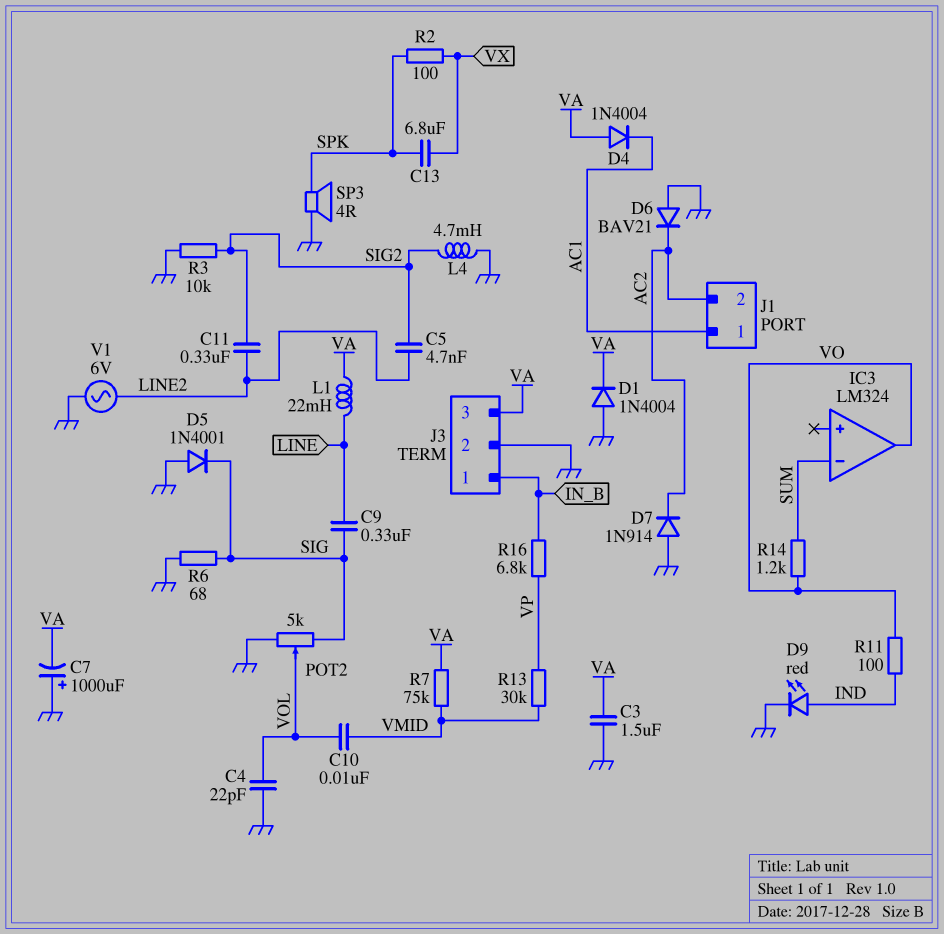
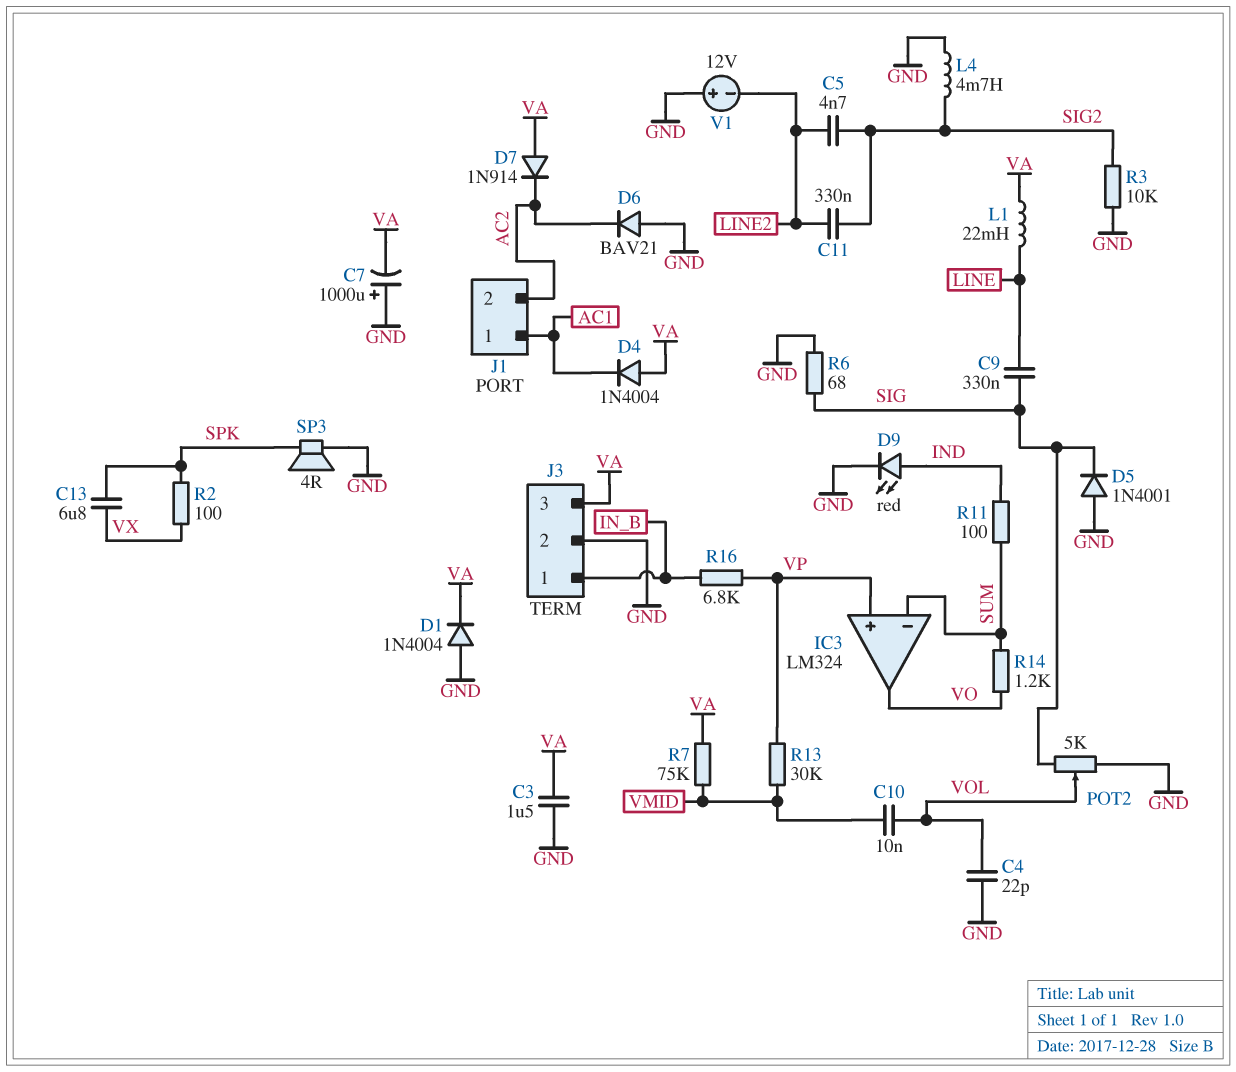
D7: diode 1N914 (A GND, K AC2) -> diode 1N914 (A VA, K AC2)
IC3 pin in+: none -> VP
R11: 100 (IND, VO) -> 100 (IND, SUM)
V1: AC 6V (GND, LINE2) -> 12V (plus GND, minus LINE2)

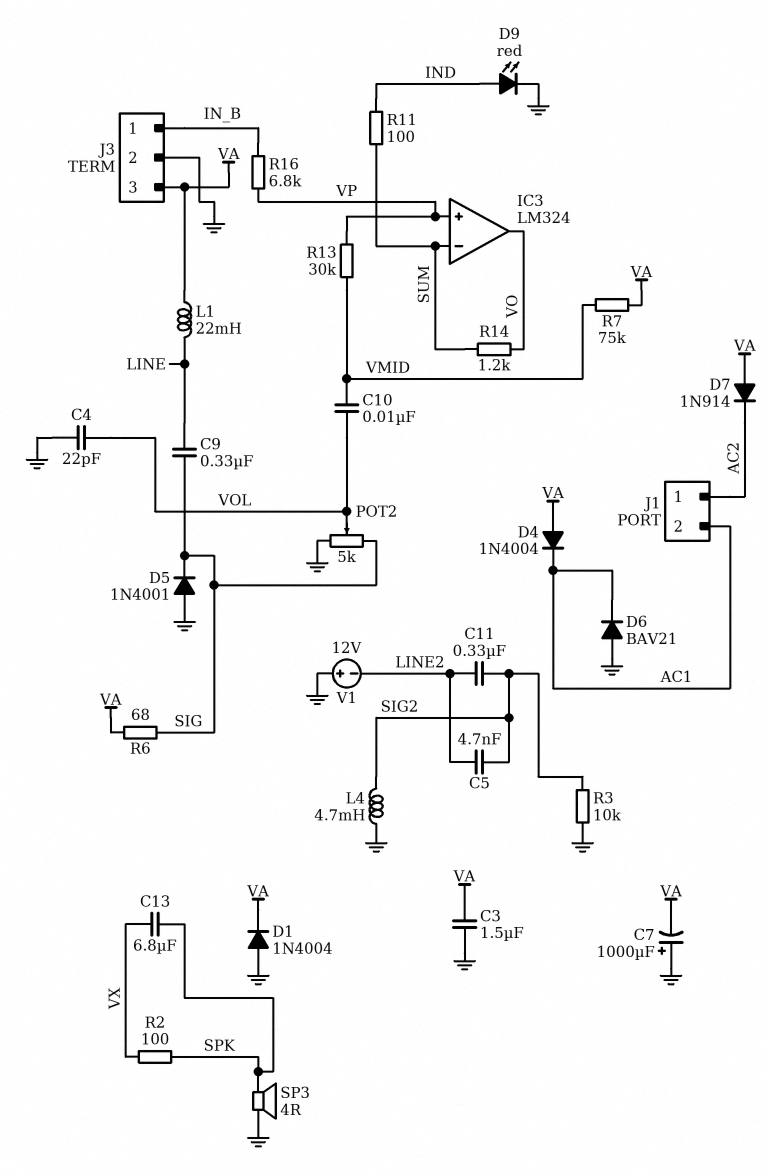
D6: diode BAV21 (A GND, K AC2) -> diode BAV21 (A GND, K AC1)
J1 pin 1: AC1 -> AC2
J1 pin 2: AC2 -> AC1
R6: 68 (GND, SIG) -> 68 (SIG, VA)

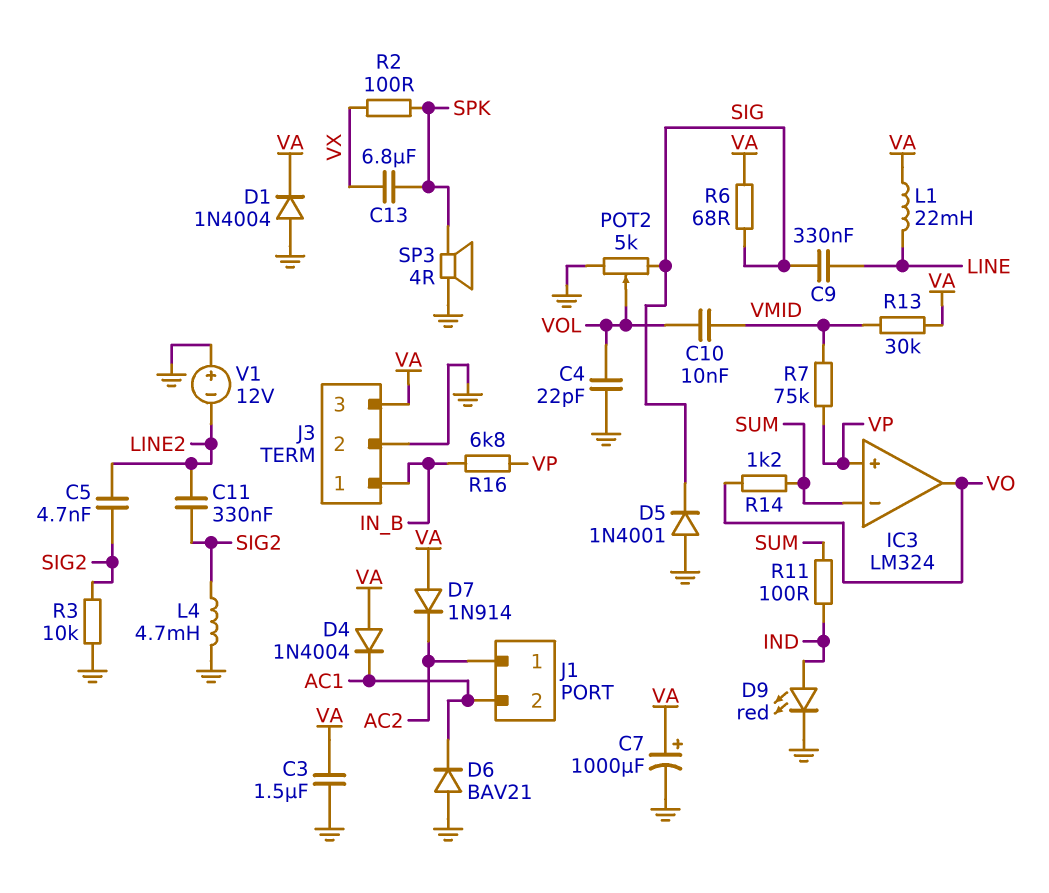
C7: 1000uF (plus GND, minus VA) -> 1000uF (plus VA, minus GND)
R7: 75k (VA, VMID) -> 75k (VMID, VP)
R13: 30k (VMID, VP) -> 30k (VA, VMID)

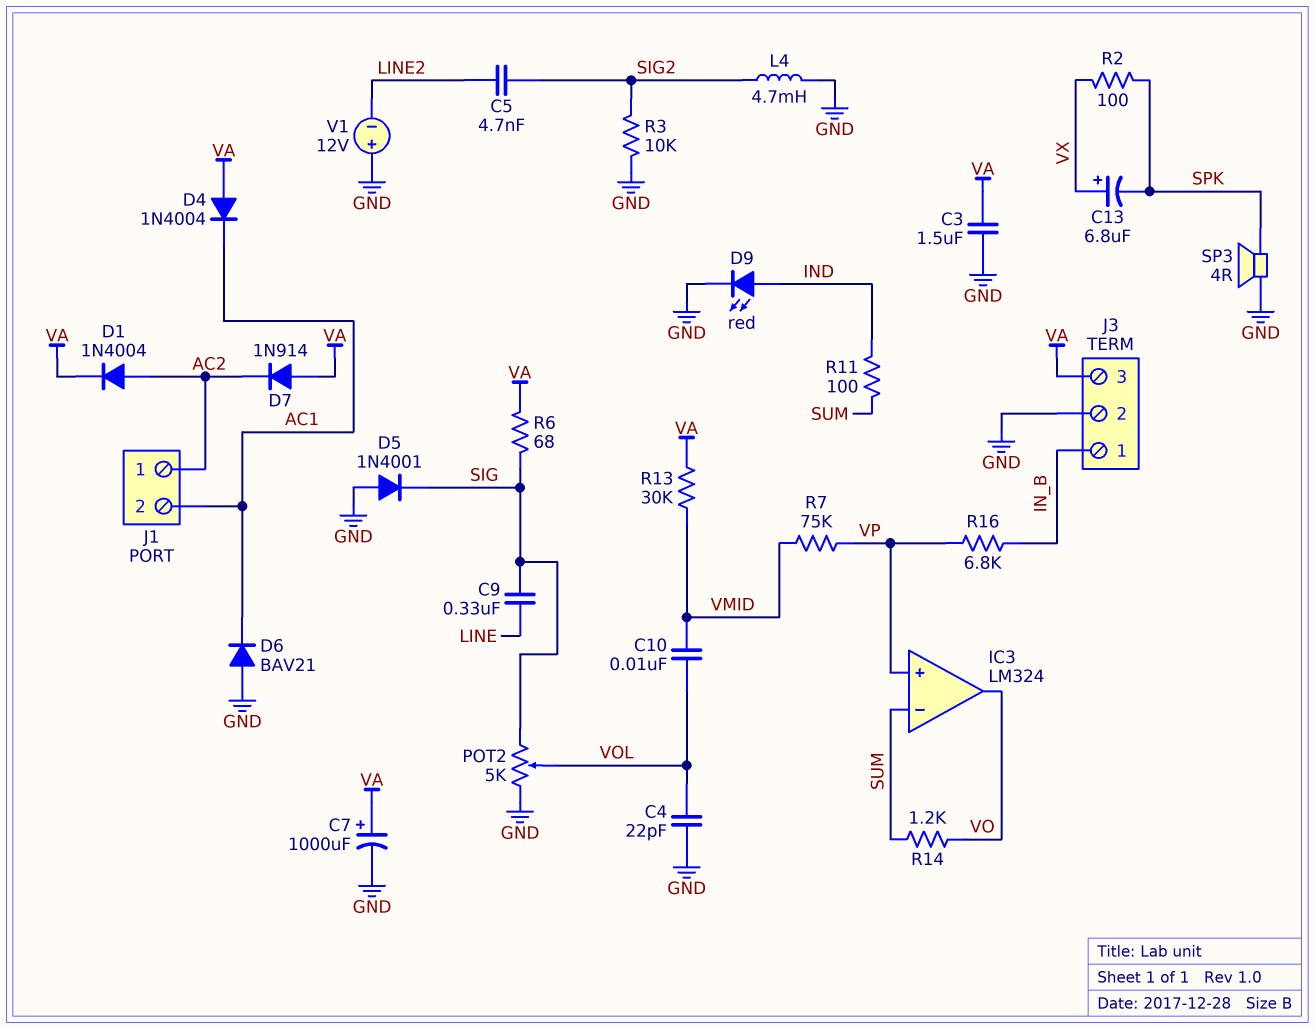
C11: 330nF (LINE2, SIG2) -> none
C13: 6.8uF (SPK, VX) -> 6.8uF (plus VX, minus SPK)
D1: diode 1N4004 (A GND, K VA) -> diode 1N4004 (A AC2, K VA)
L1: 22mH (LINE, VA) -> none

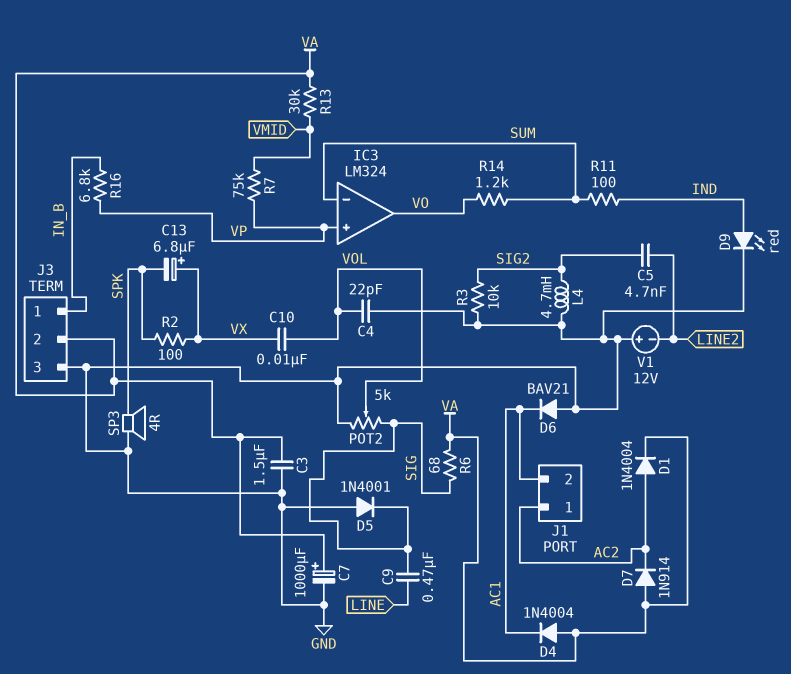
C9: 330nF (LINE, SIG) -> 470nF (LINE, SIG)
C10: 10nF (VMID, VOL) -> 10nF (VOL, VX)
J3 pin 2: GND -> VA
J3 pin 3: VA -> GND

